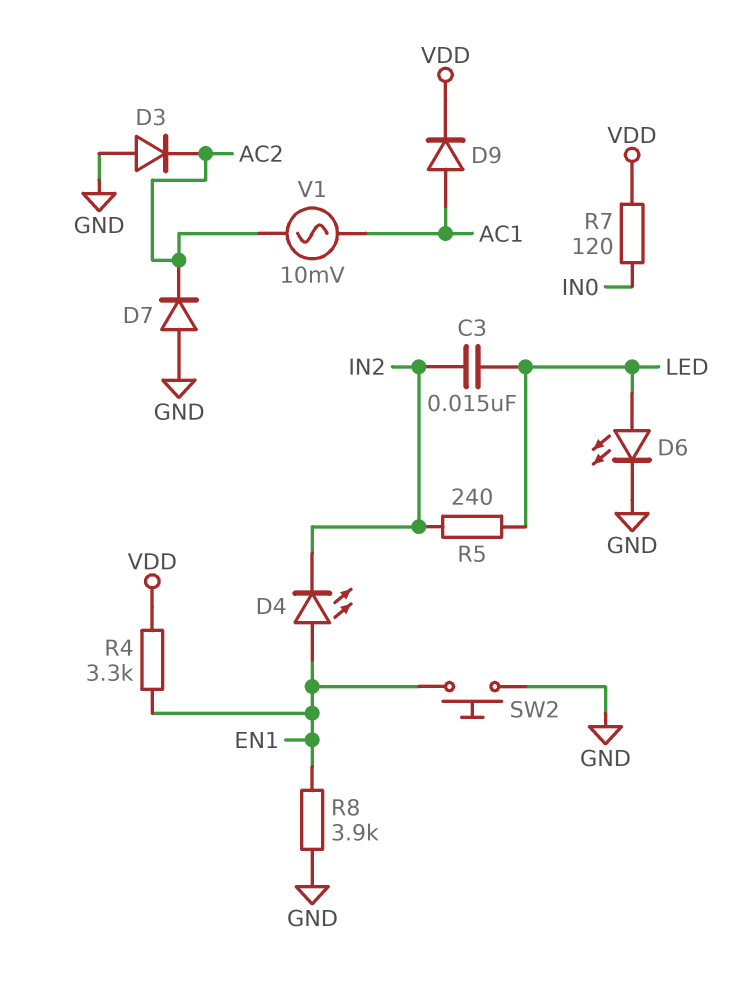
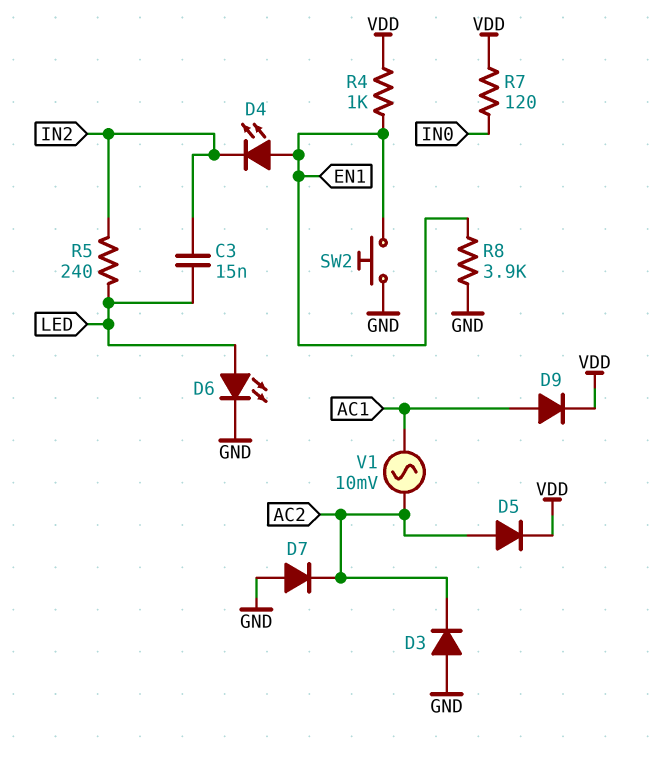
D5: none -> diode (A AC2, K VDD)
R4: 3.3k (EN1, VDD) -> 1k (EN1, VDD)

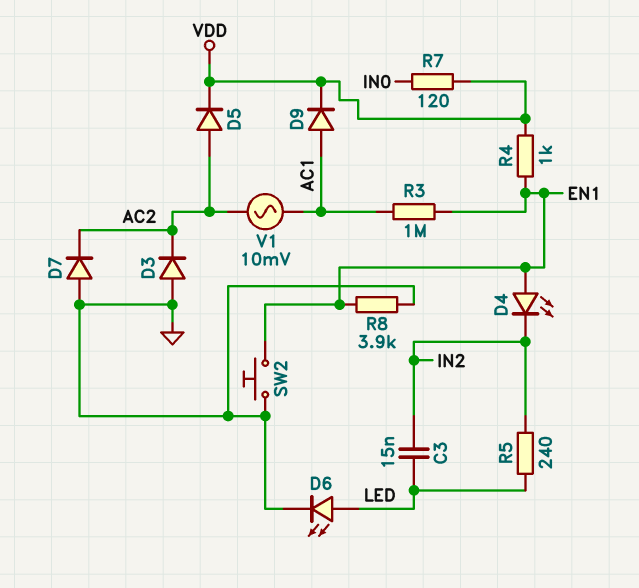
R3: none -> 1M (AC1, EN1)

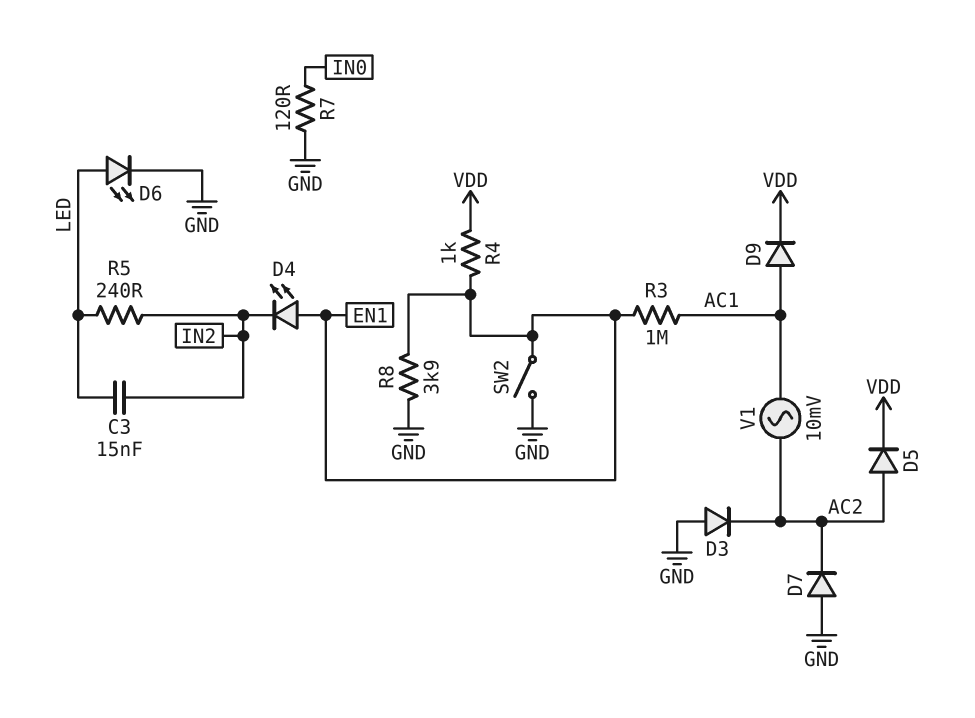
R7: 120 (IN0, VDD) -> 120 (GND, IN0)
SW2: button (EN1, GND) -> switch (EN1, GND)

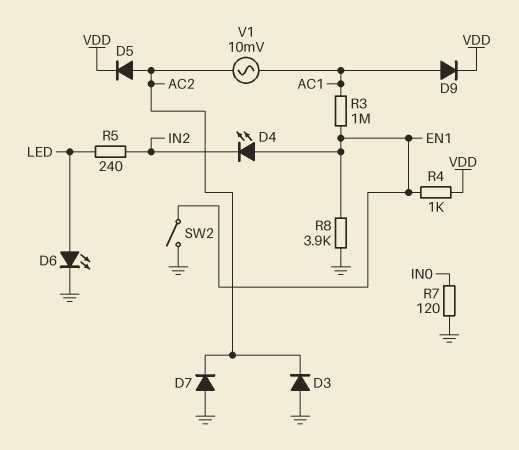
C3: 15nF (IN2, LED) -> none

